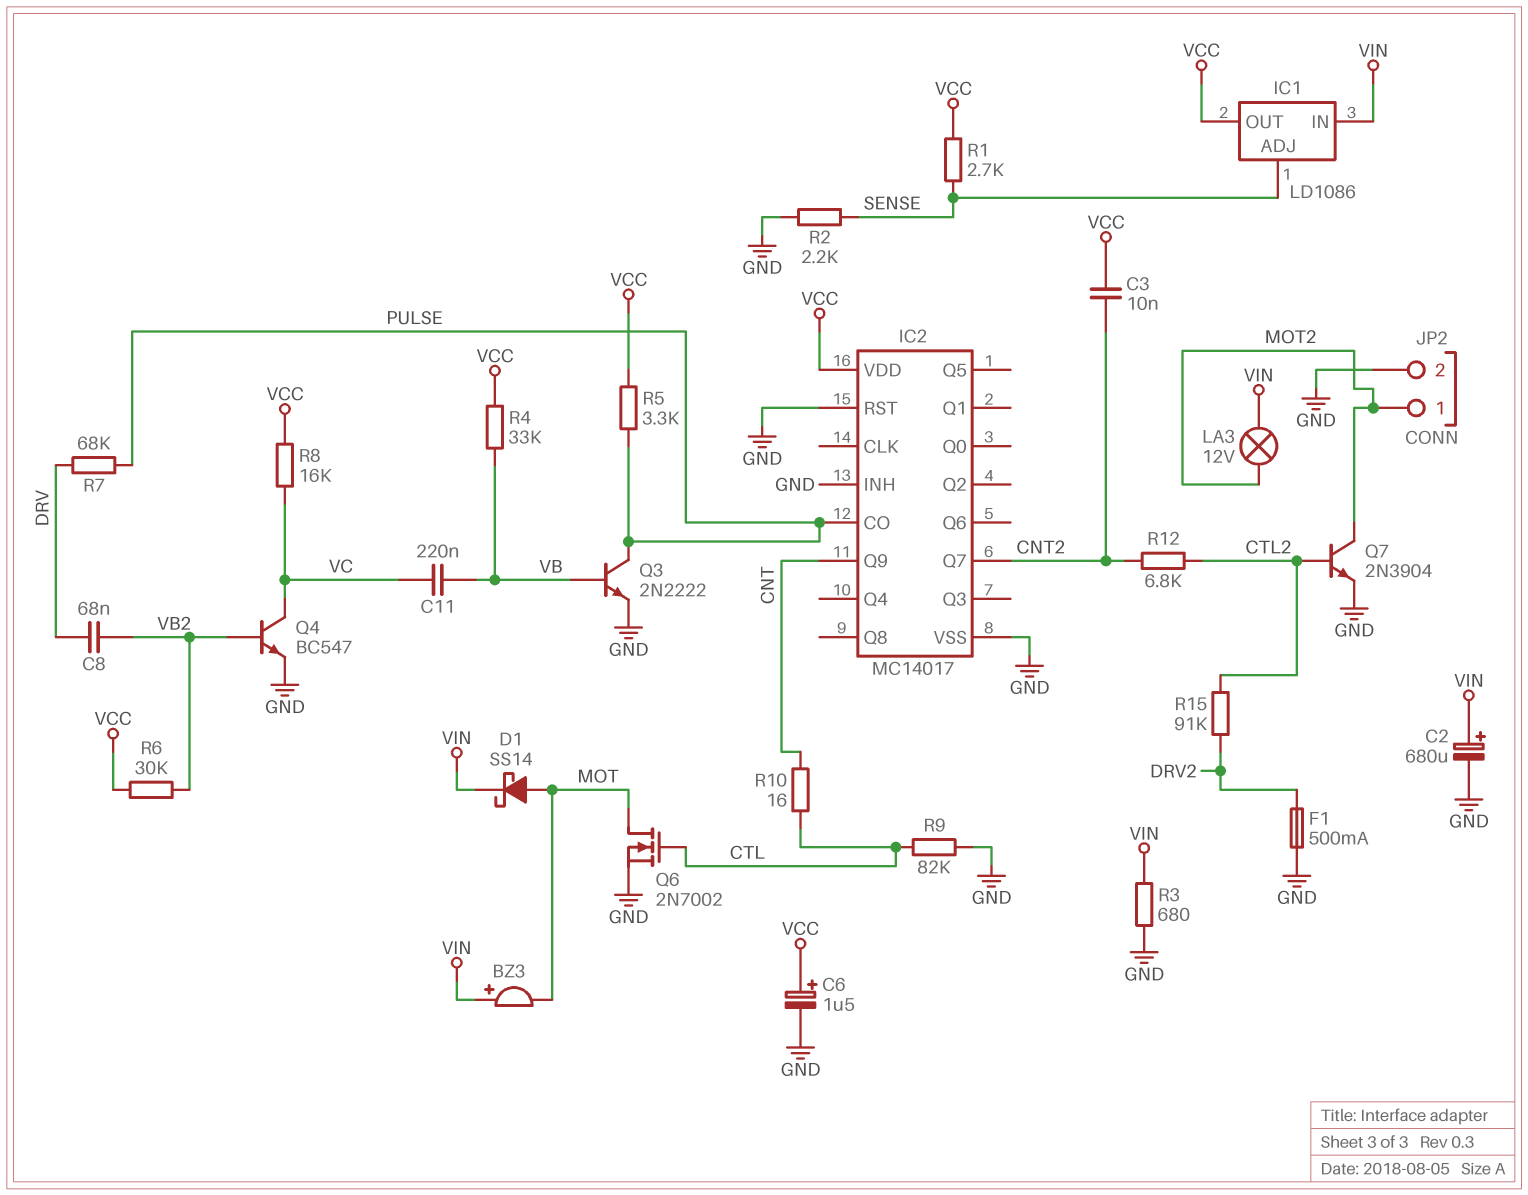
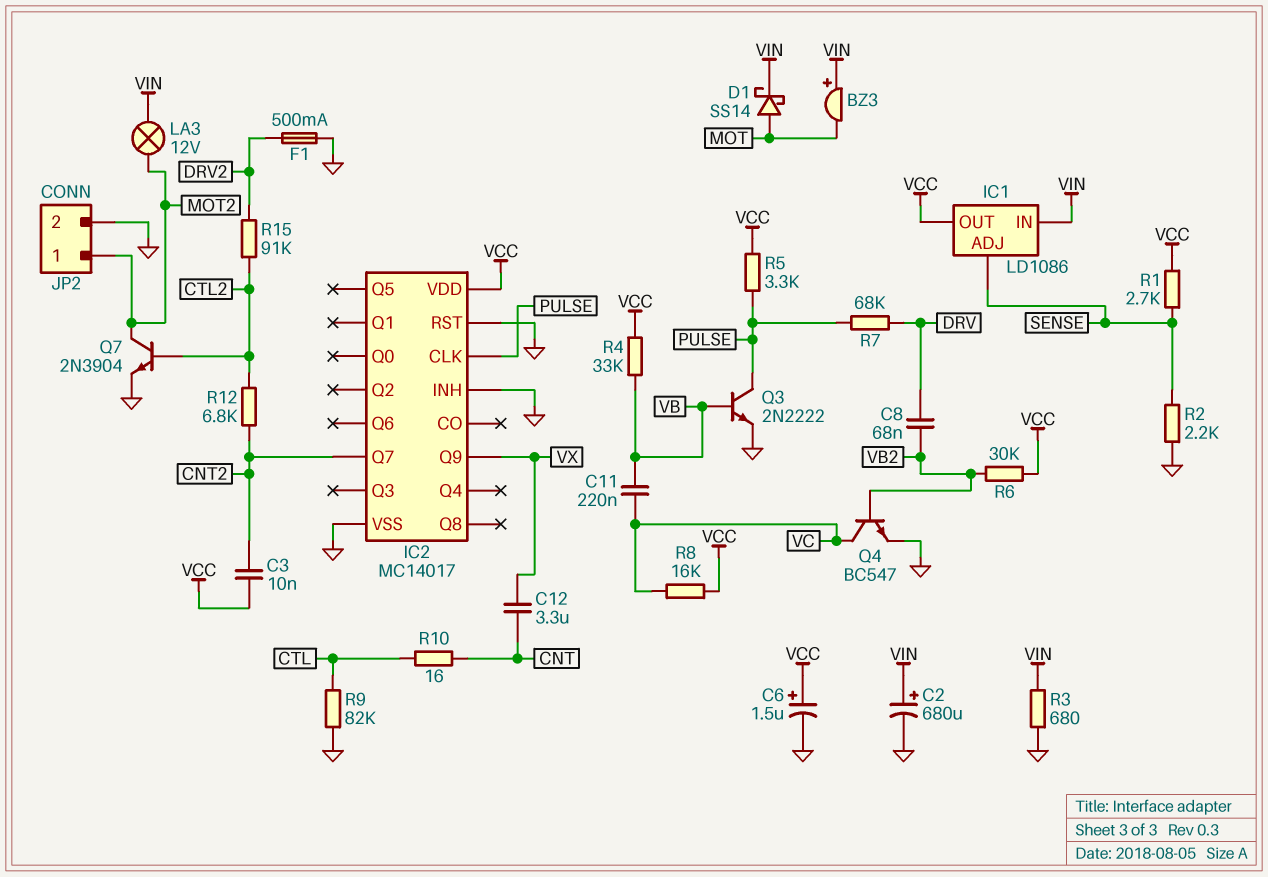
C12: none -> 3.3uF (CNT, VX)
IC2 pin CLK: none -> PULSE
IC2 pin CO: PULSE -> none
IC2 pin Q9: CNT -> VX
Q6: NMOS 2N7002 (G CTL, D MOT, S GND) -> none

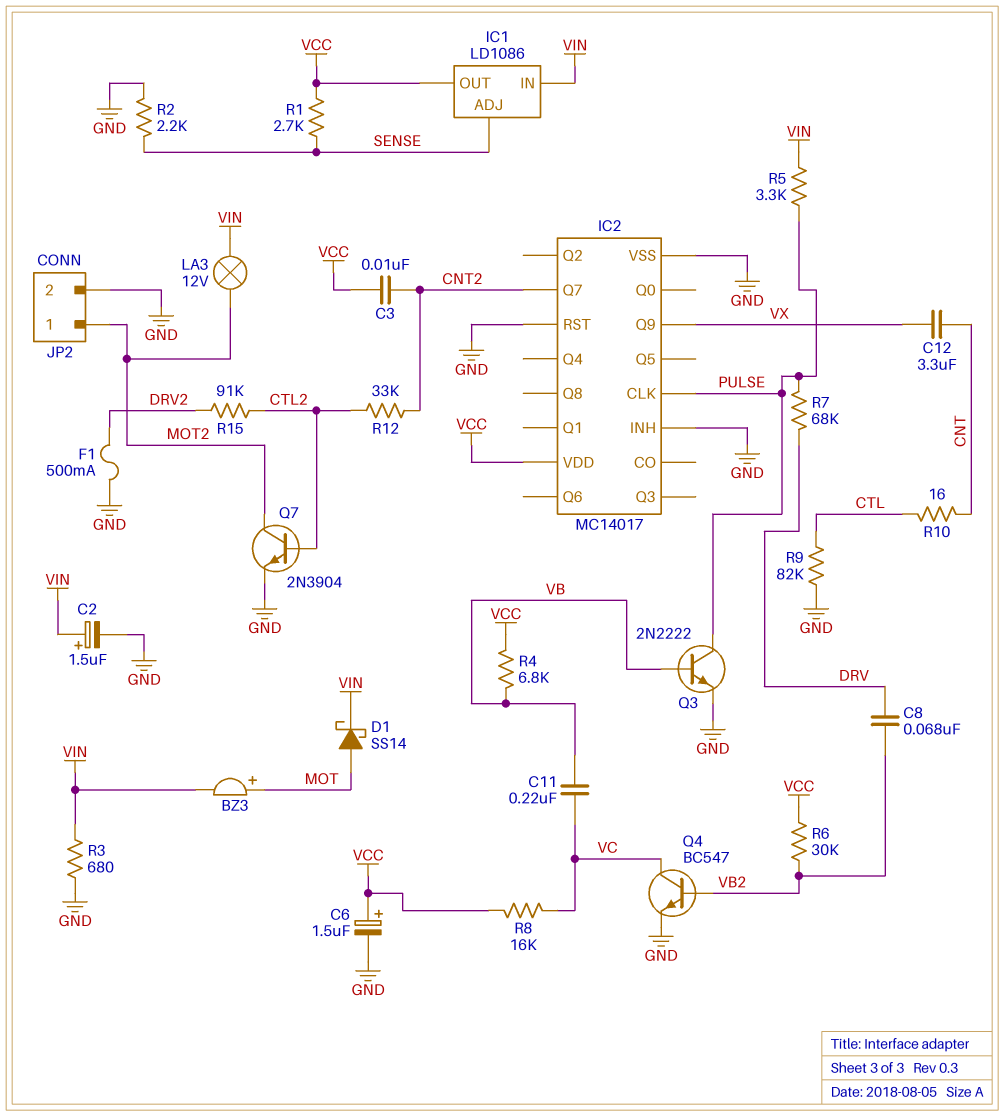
BZ3: buzzer (plus VIN, minus MOT) -> buzzer (plus MOT, minus VIN)
C2: 680uF (plus VIN, minus GND) -> 1.5uF (plus VIN, minus GND)
R4: 33k (VB, VCC) -> 6.8k (VB, VCC)
R5: 3.3k (PULSE, VCC) -> 3.3k (PULSE, VIN)
R12: 6.8k (CNT2, CTL2) -> 33k (CNT2, CTL2)

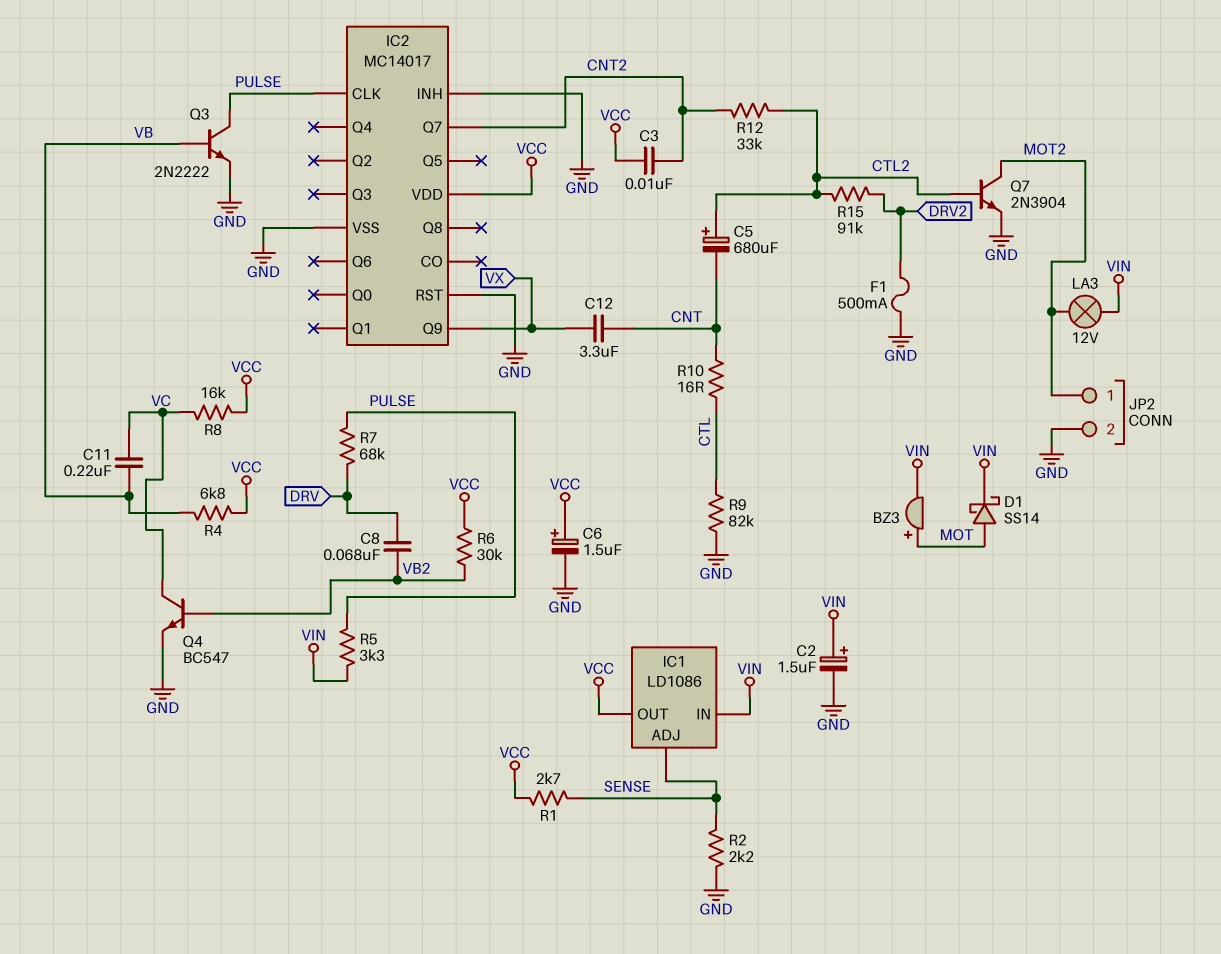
C5: none -> 680uF (plus CTL2, minus CNT)
R3: 680 (GND, VIN) -> none

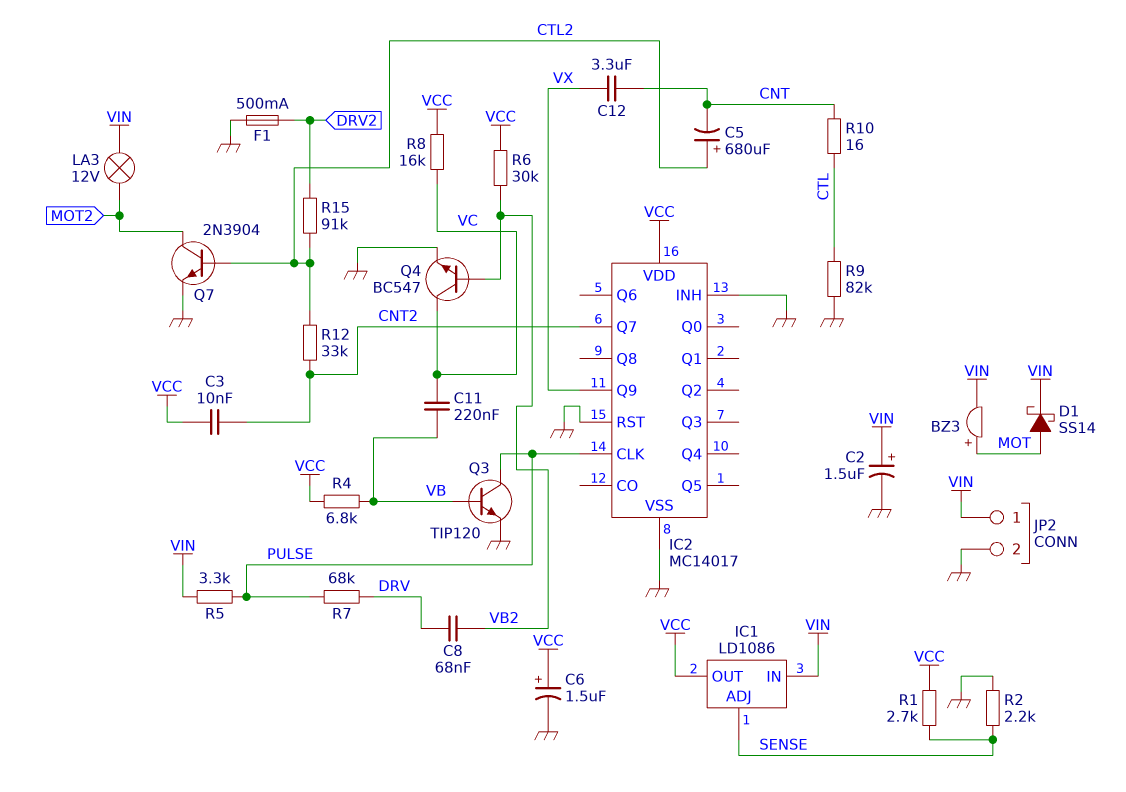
JP2 pin 1: MOT2 -> VIN
Q3: NPN 2N2222 (B VB, C PULSE, E GND) -> NPN TIP120 (B VB, C PULSE, E GND)

